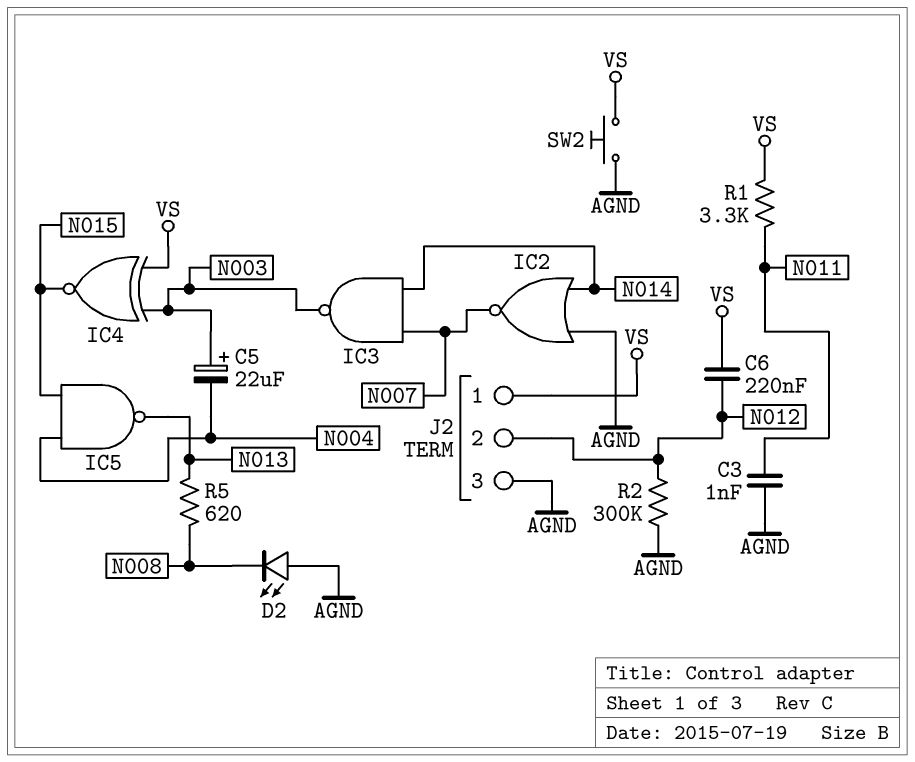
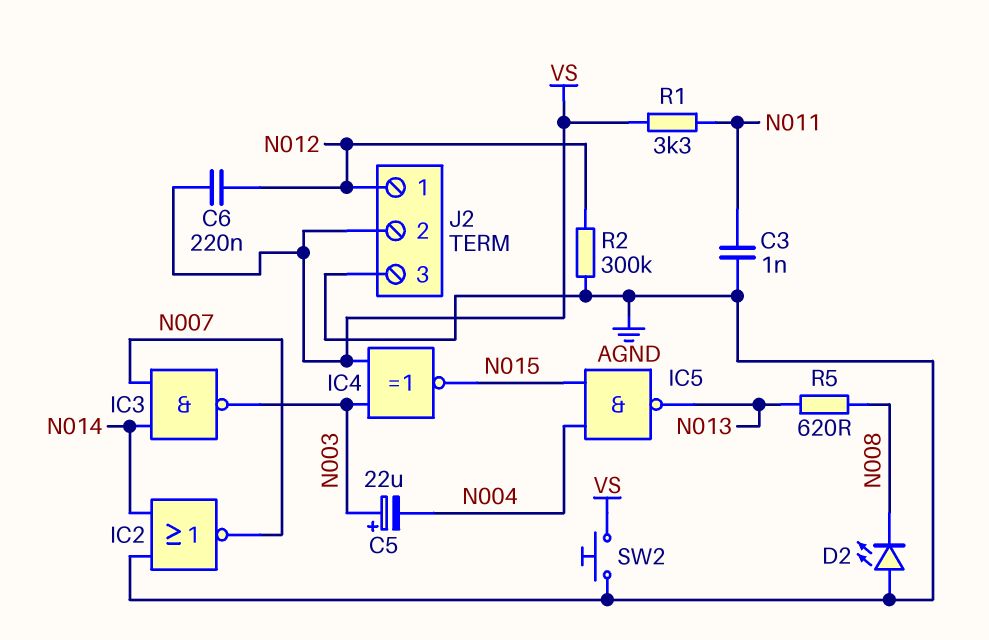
J2 pin 1: VS -> N012
J2 pin 2: N012 -> VS

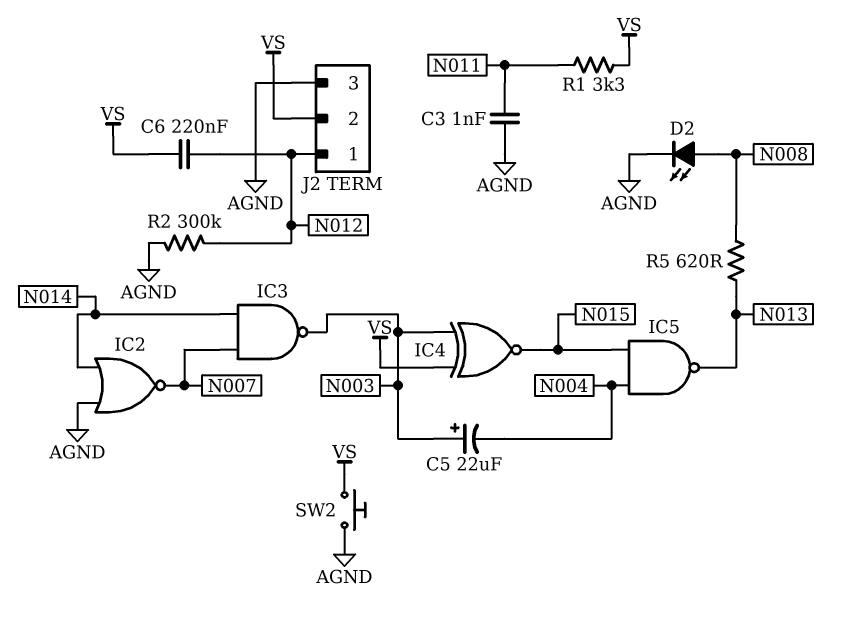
D2: LED (A AGND, K N008) -> LED (A N008, K AGND)

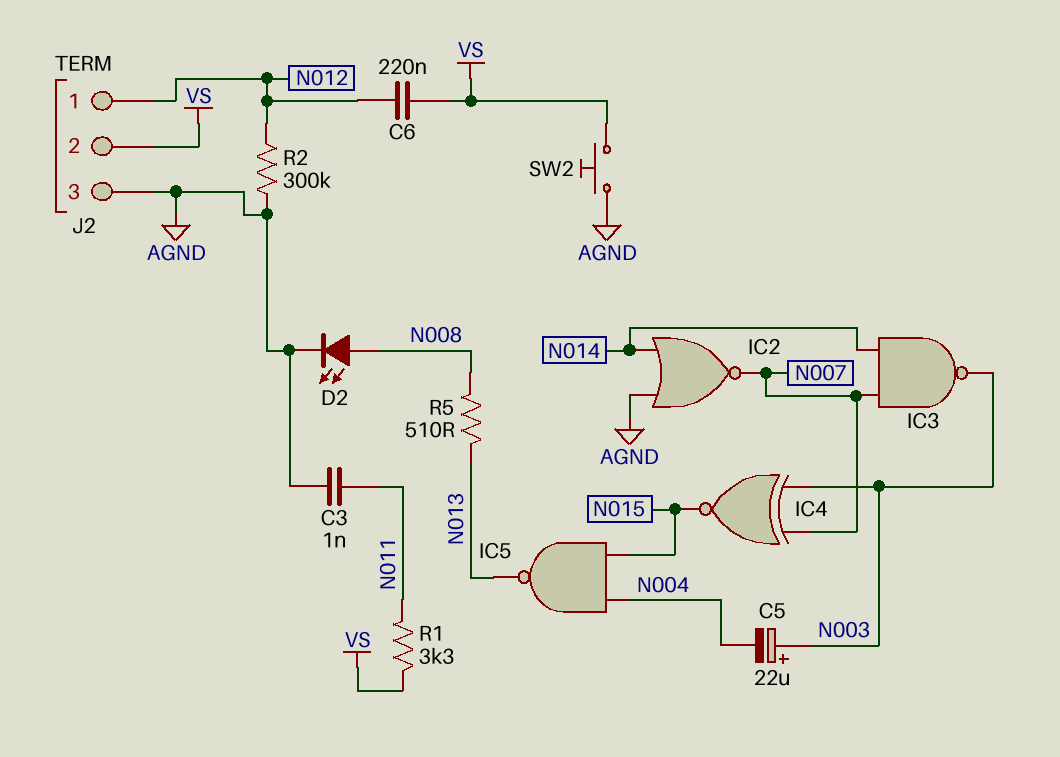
IC4: XNOR (in N003, in VS, out N015) -> XNOR (in N003, in N007, out N015)
R5: 620 (N008, N013) -> 510 (N008, N013)

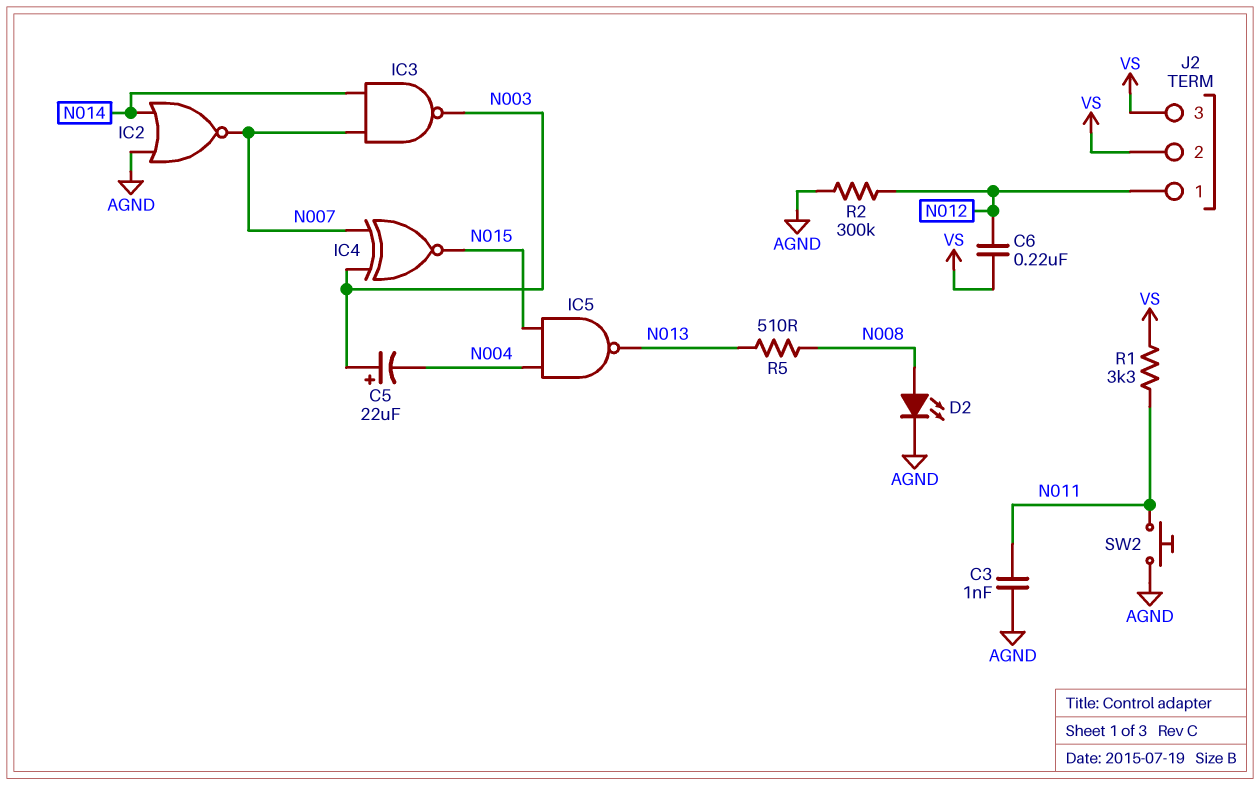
J2 pin 3: AGND -> VS
SW2: button (AGND, VS) -> button (AGND, N011)

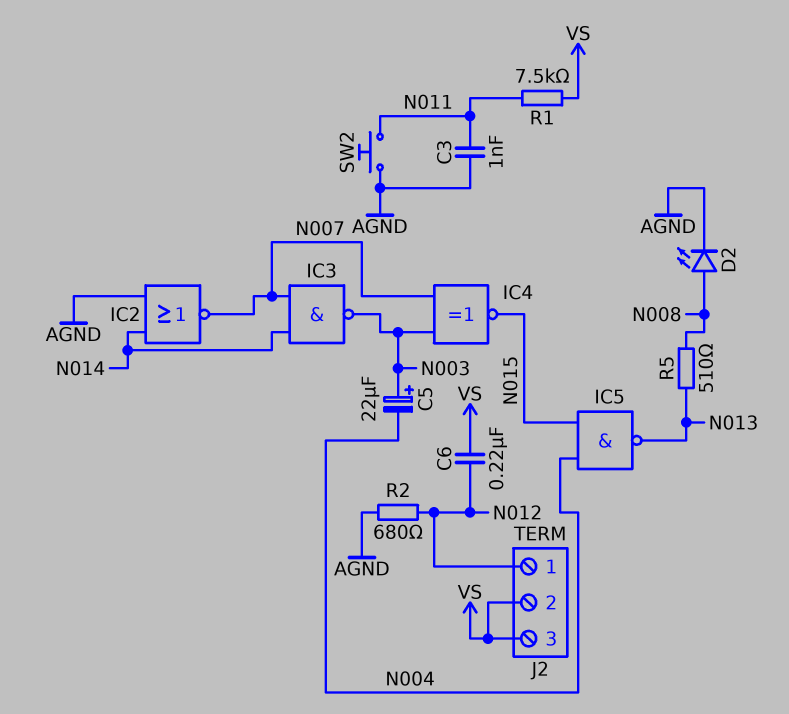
R1: 3.3k (N011, VS) -> 7.5k (N011, VS)
R2: 300k (AGND, N012) -> 680 (AGND, N012)

